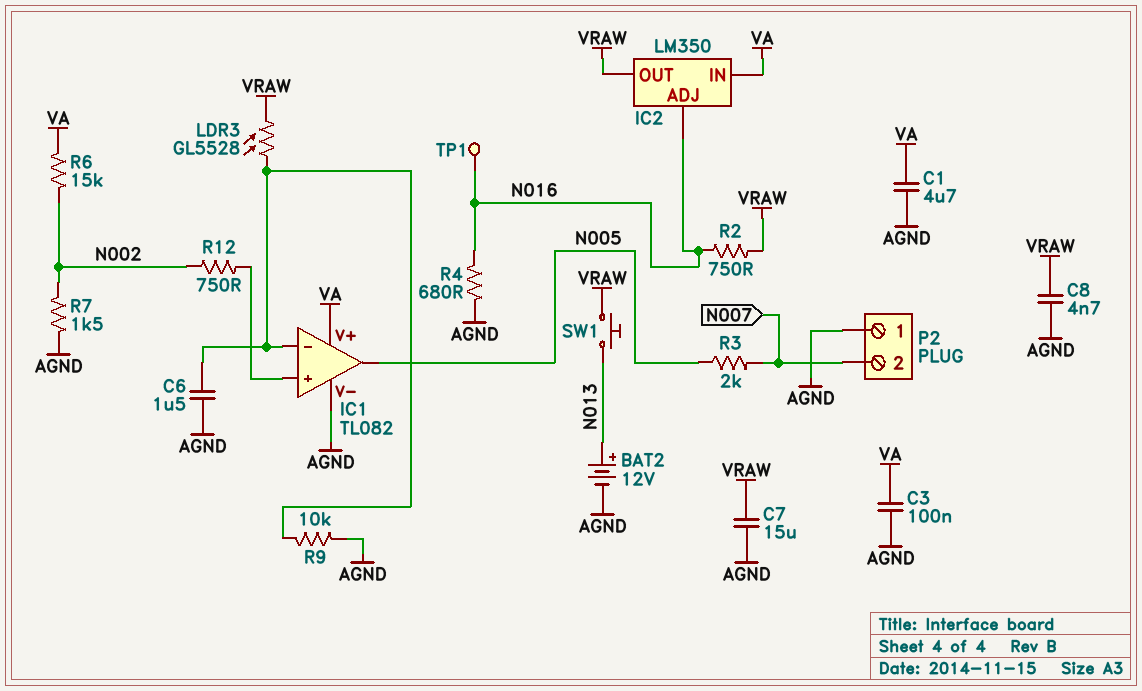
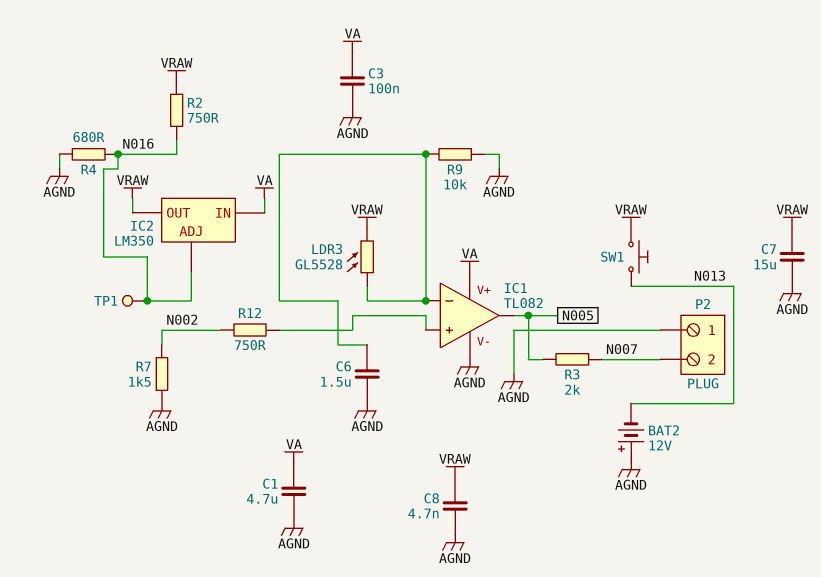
BAT2: 12V (plus N013, minus AGND) -> 12V (plus AGND, minus N013)
R6: 15k (N002, VA) -> none

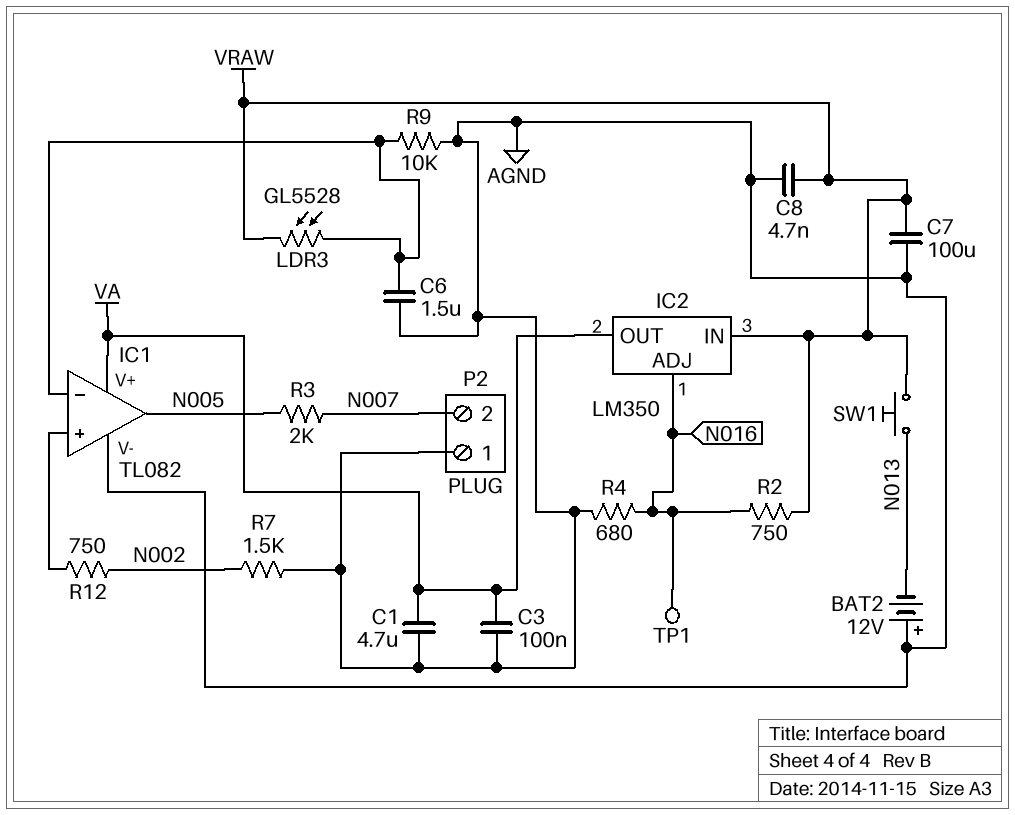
C7: 15uF (AGND, VRAW) -> 100uF (AGND, VRAW)
IC2 pin IN: VA -> VRAW
IC2 pin OUT: VRAW -> VA

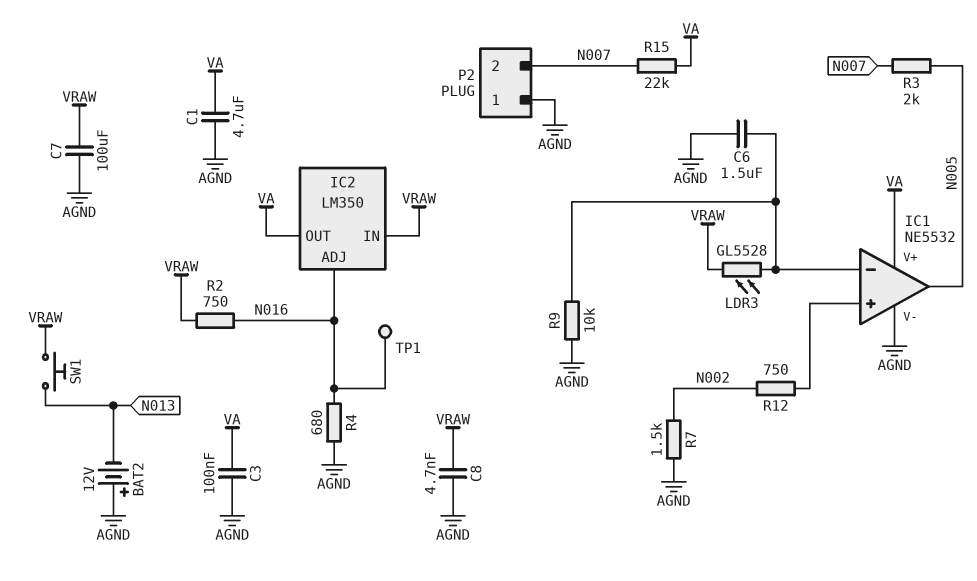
IC1: TL082 -> NE5532
R15: none -> 22k (N007, VA)

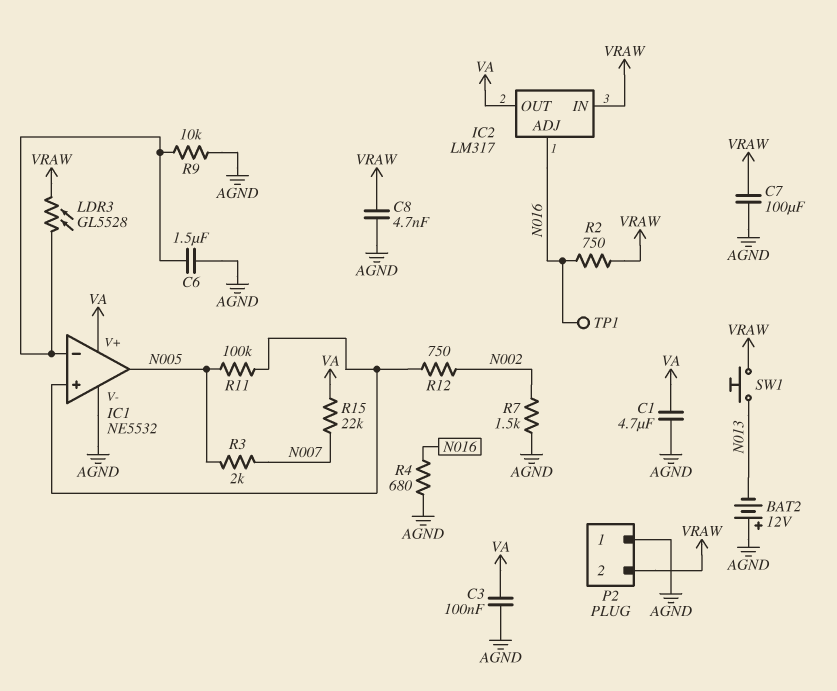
IC2: LM350 -> LM317
P2 pin 2: N007 -> VRAW
R11: none -> 100k (IC1/in+, N005)

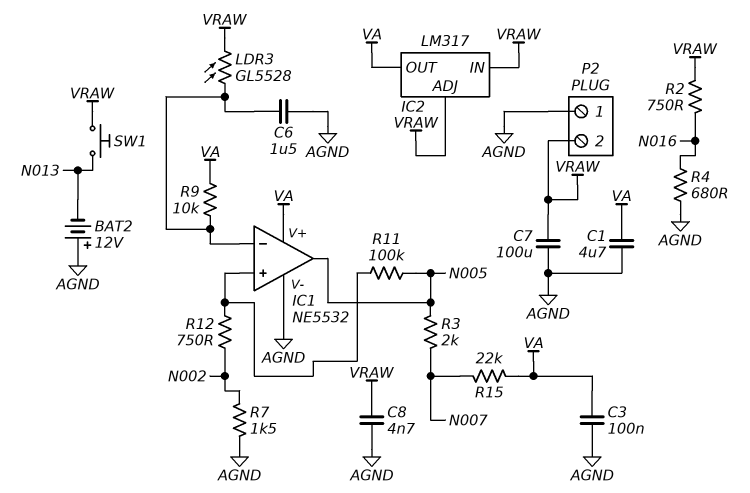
IC2 pin ADJ: N016 -> VRAW
R9: 10k (AGND, IC1/in-) -> 10k (IC1/in-, VA)
TP1: test point (N016) -> none

